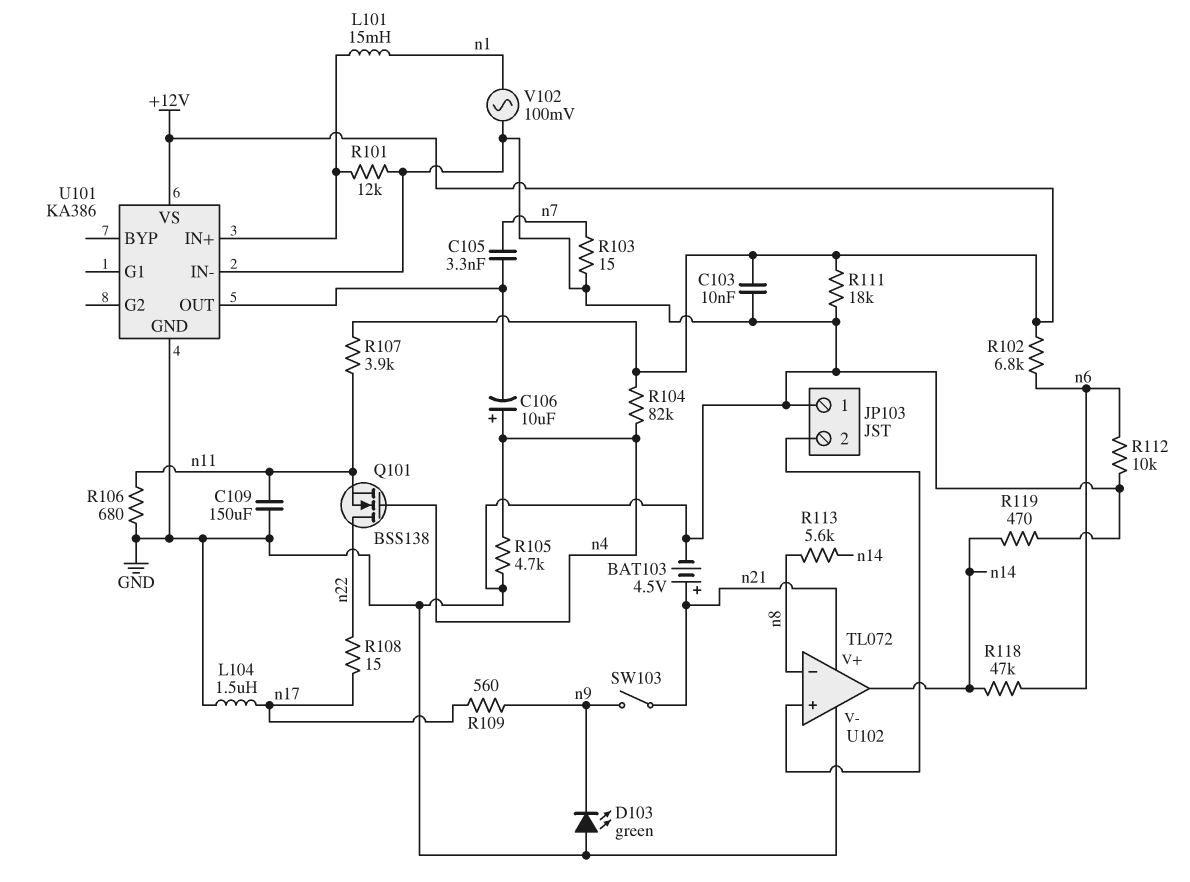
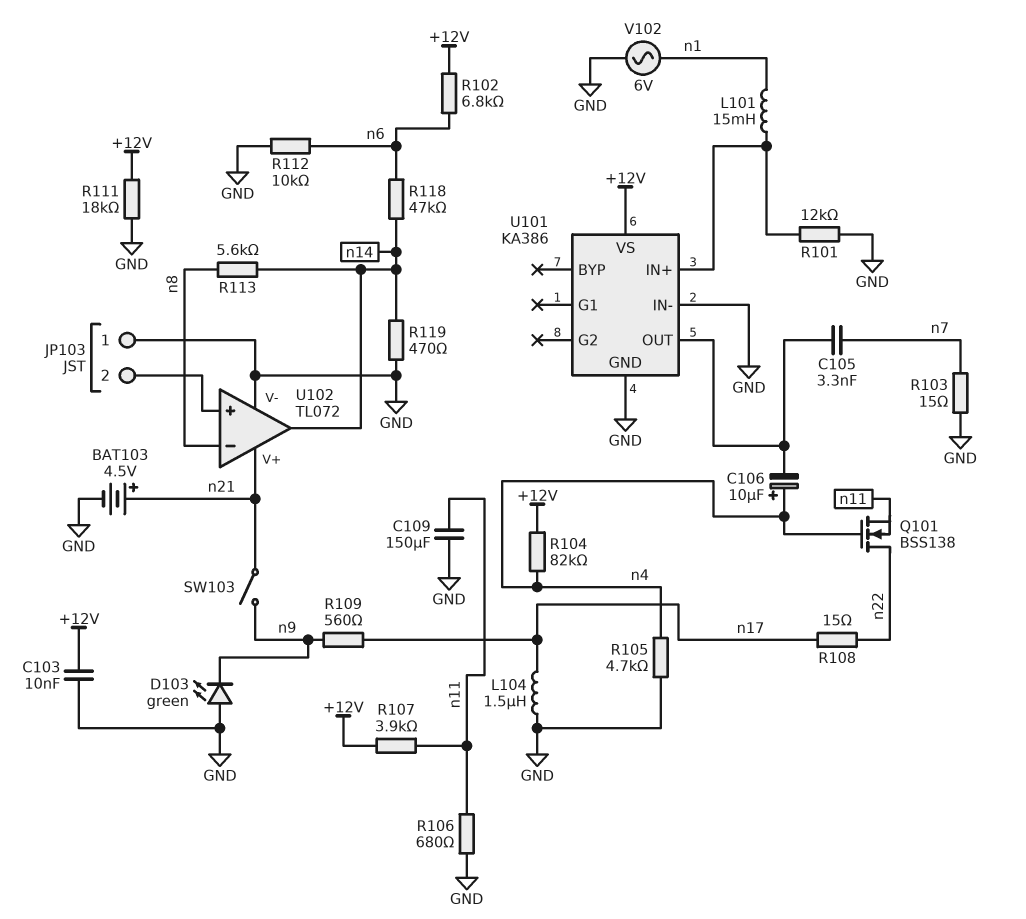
V102: AC 100mV (GND, n1) -> AC 6V (GND, n1)

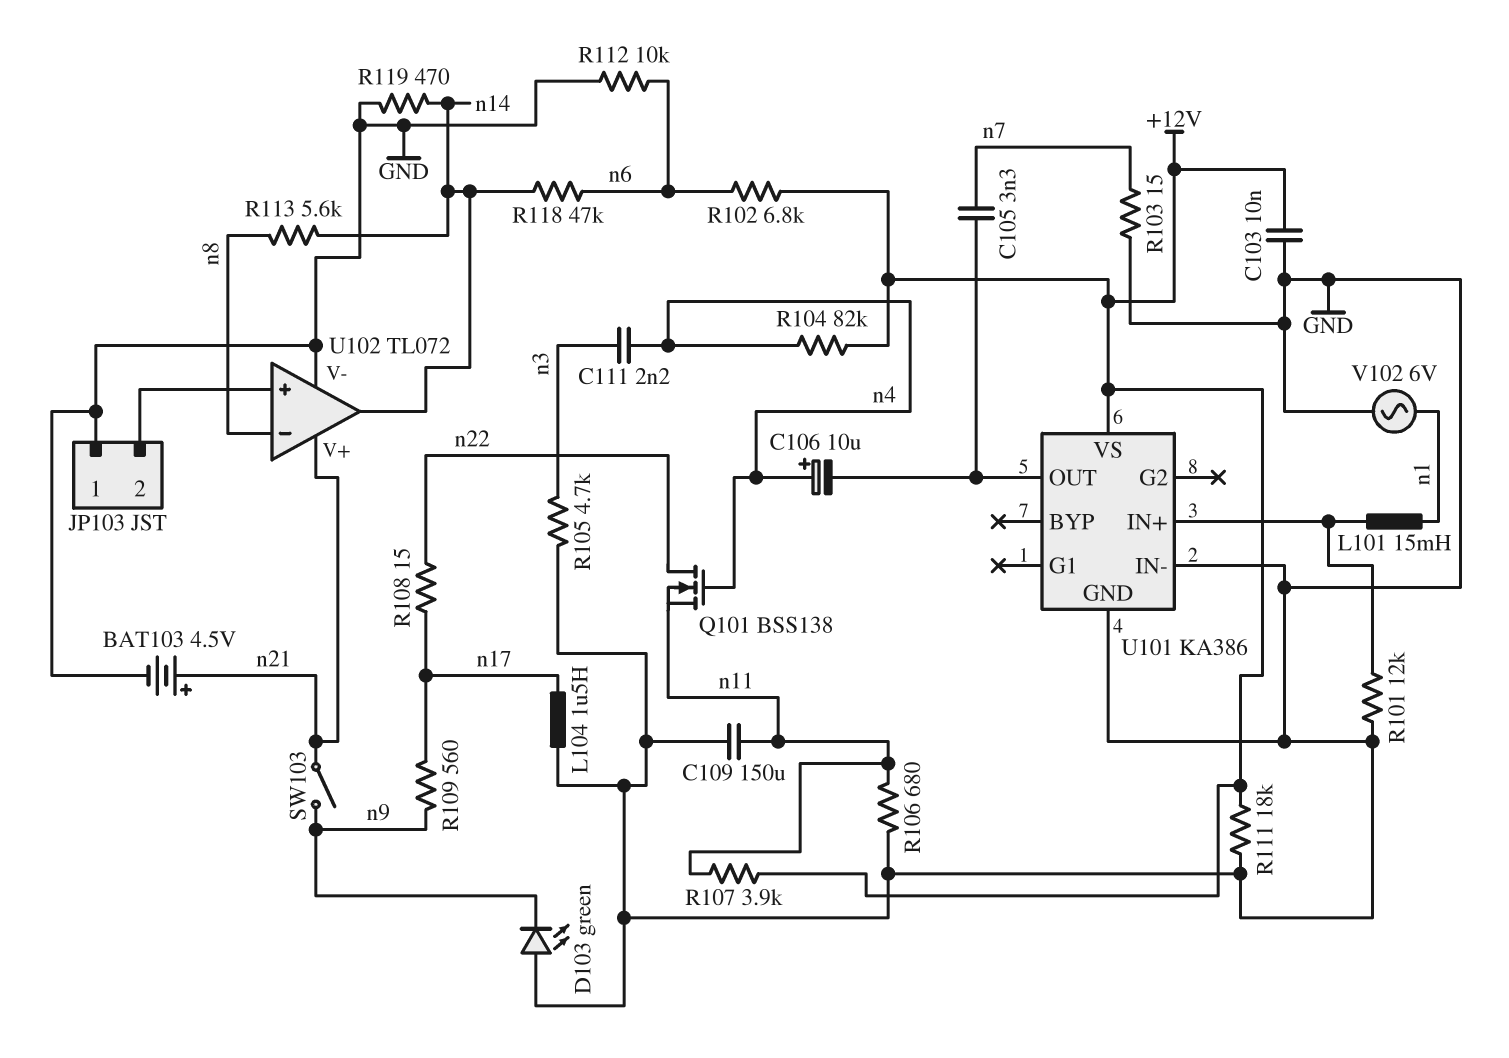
C111: none -> 2.2nF (n3, n4)
R105: 4.7k (GND, n4) -> 4.7k (GND, n3)

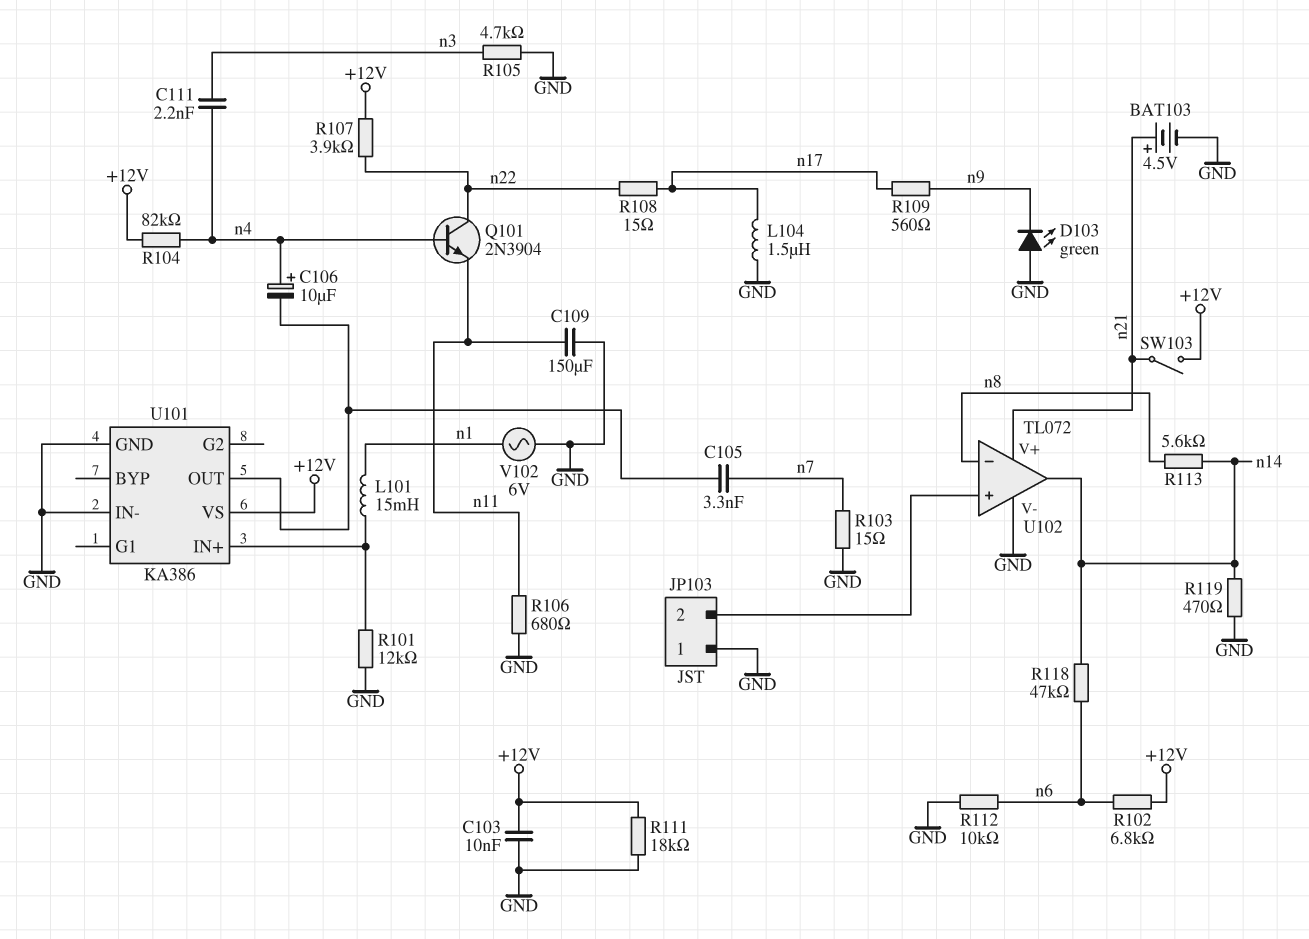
Q101: NMOS BSS138 (G n4, D n22, S n11) -> NPN 2N3904 (B n4, C n22, E n11)
R107: 3.9k (+12V, n11) -> 3.9k (+12V, n22)
SW103: switch (n9, n21) -> switch (+12V, n21)

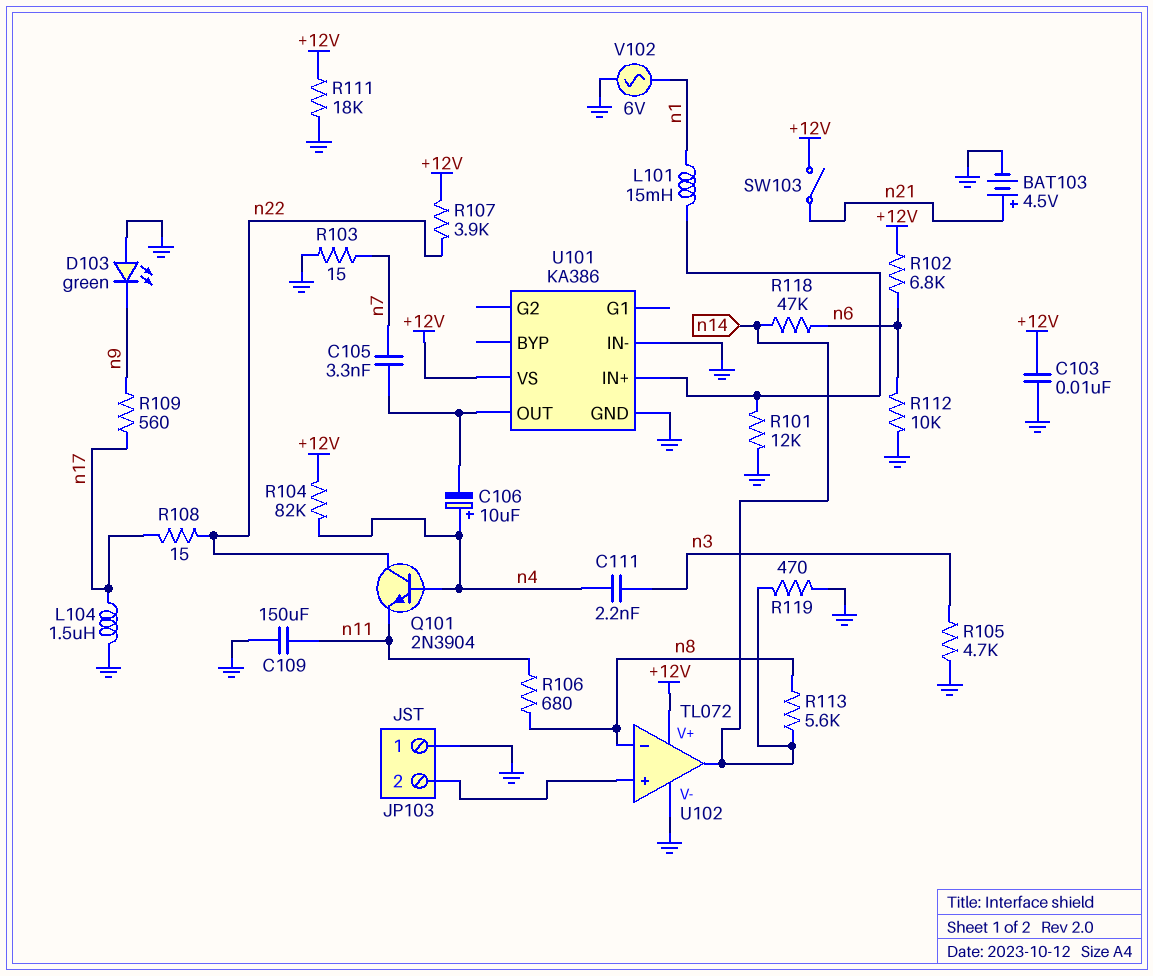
R106: 680 (GND, n11) -> 680 (n8, n11)
U102 pin V+: n21 -> +12V

